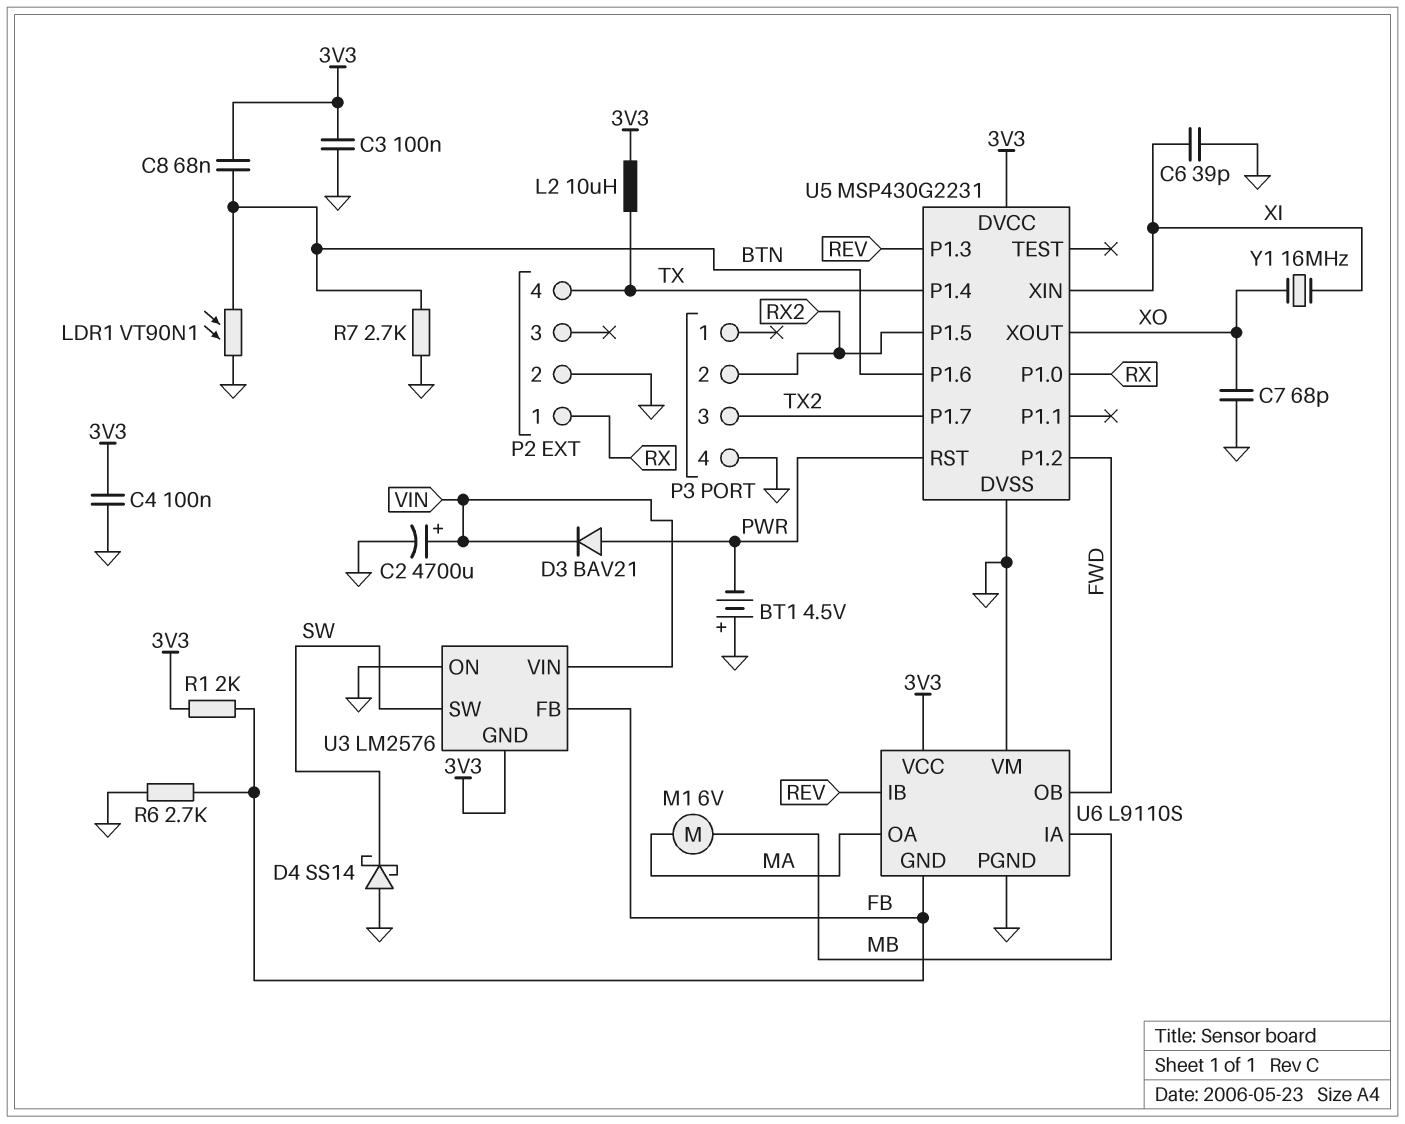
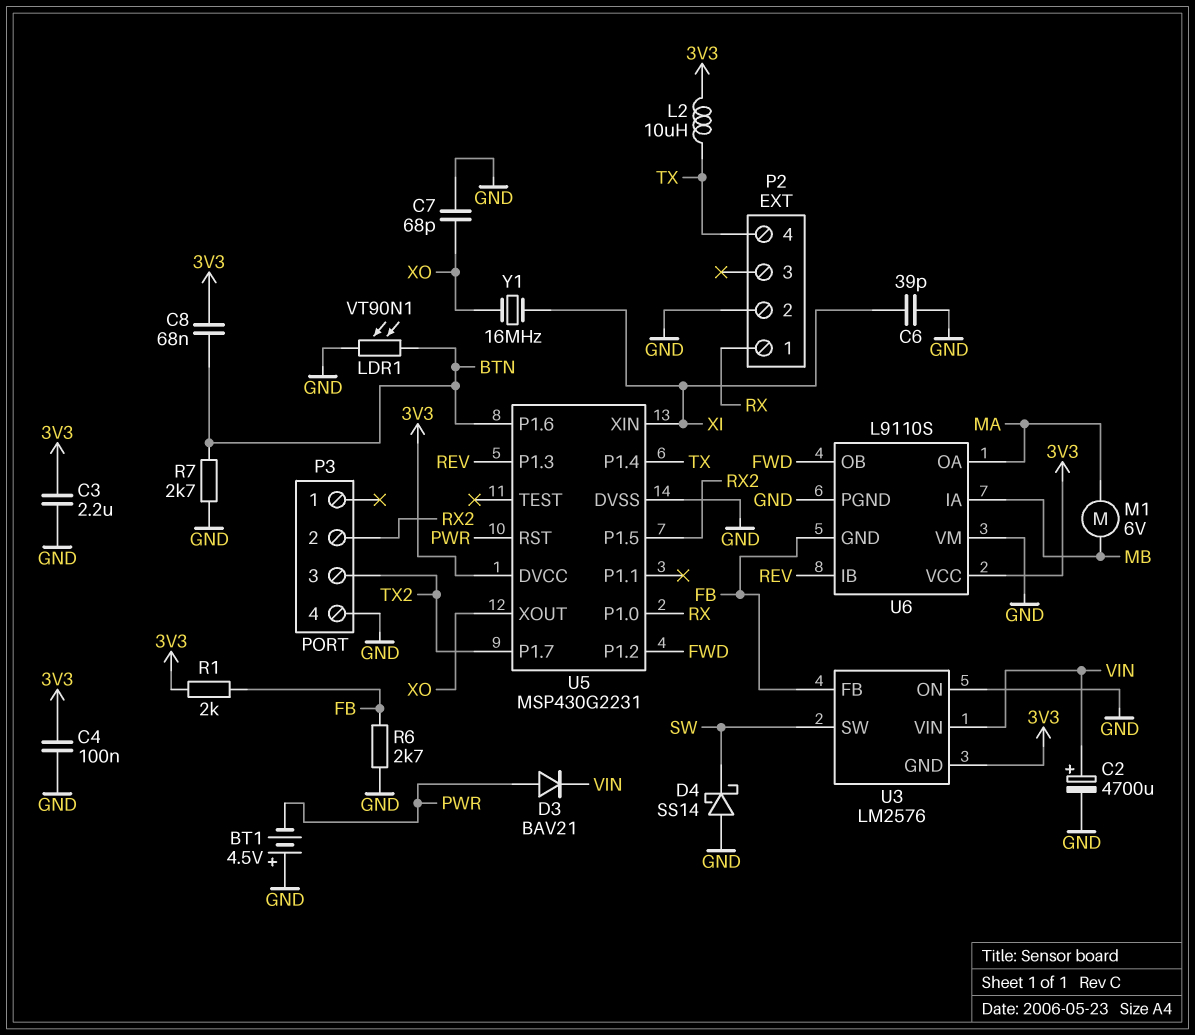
C3: 100nF (3V3, GND) -> 2.2uF (3V3, GND)

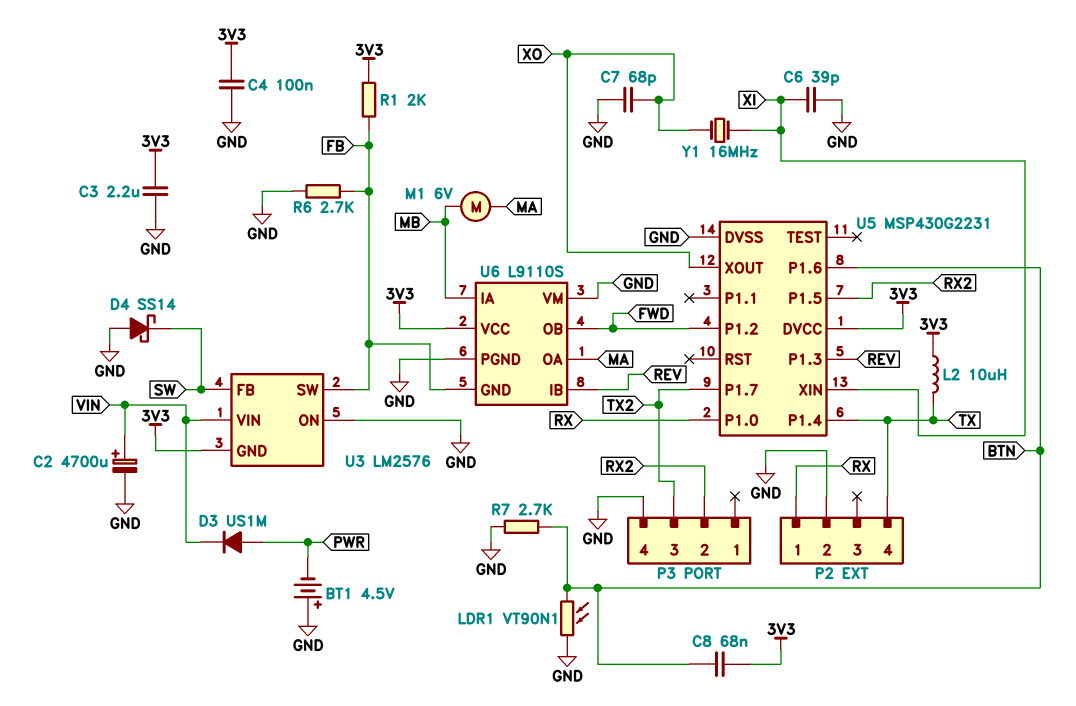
D3: diode BAV21 (A PWR, K VIN) -> diode US1M (A PWR, K VIN)
U3 pin FB: FB -> SW
U3 pin SW: SW -> FB
U5 pin RST: PWR -> none

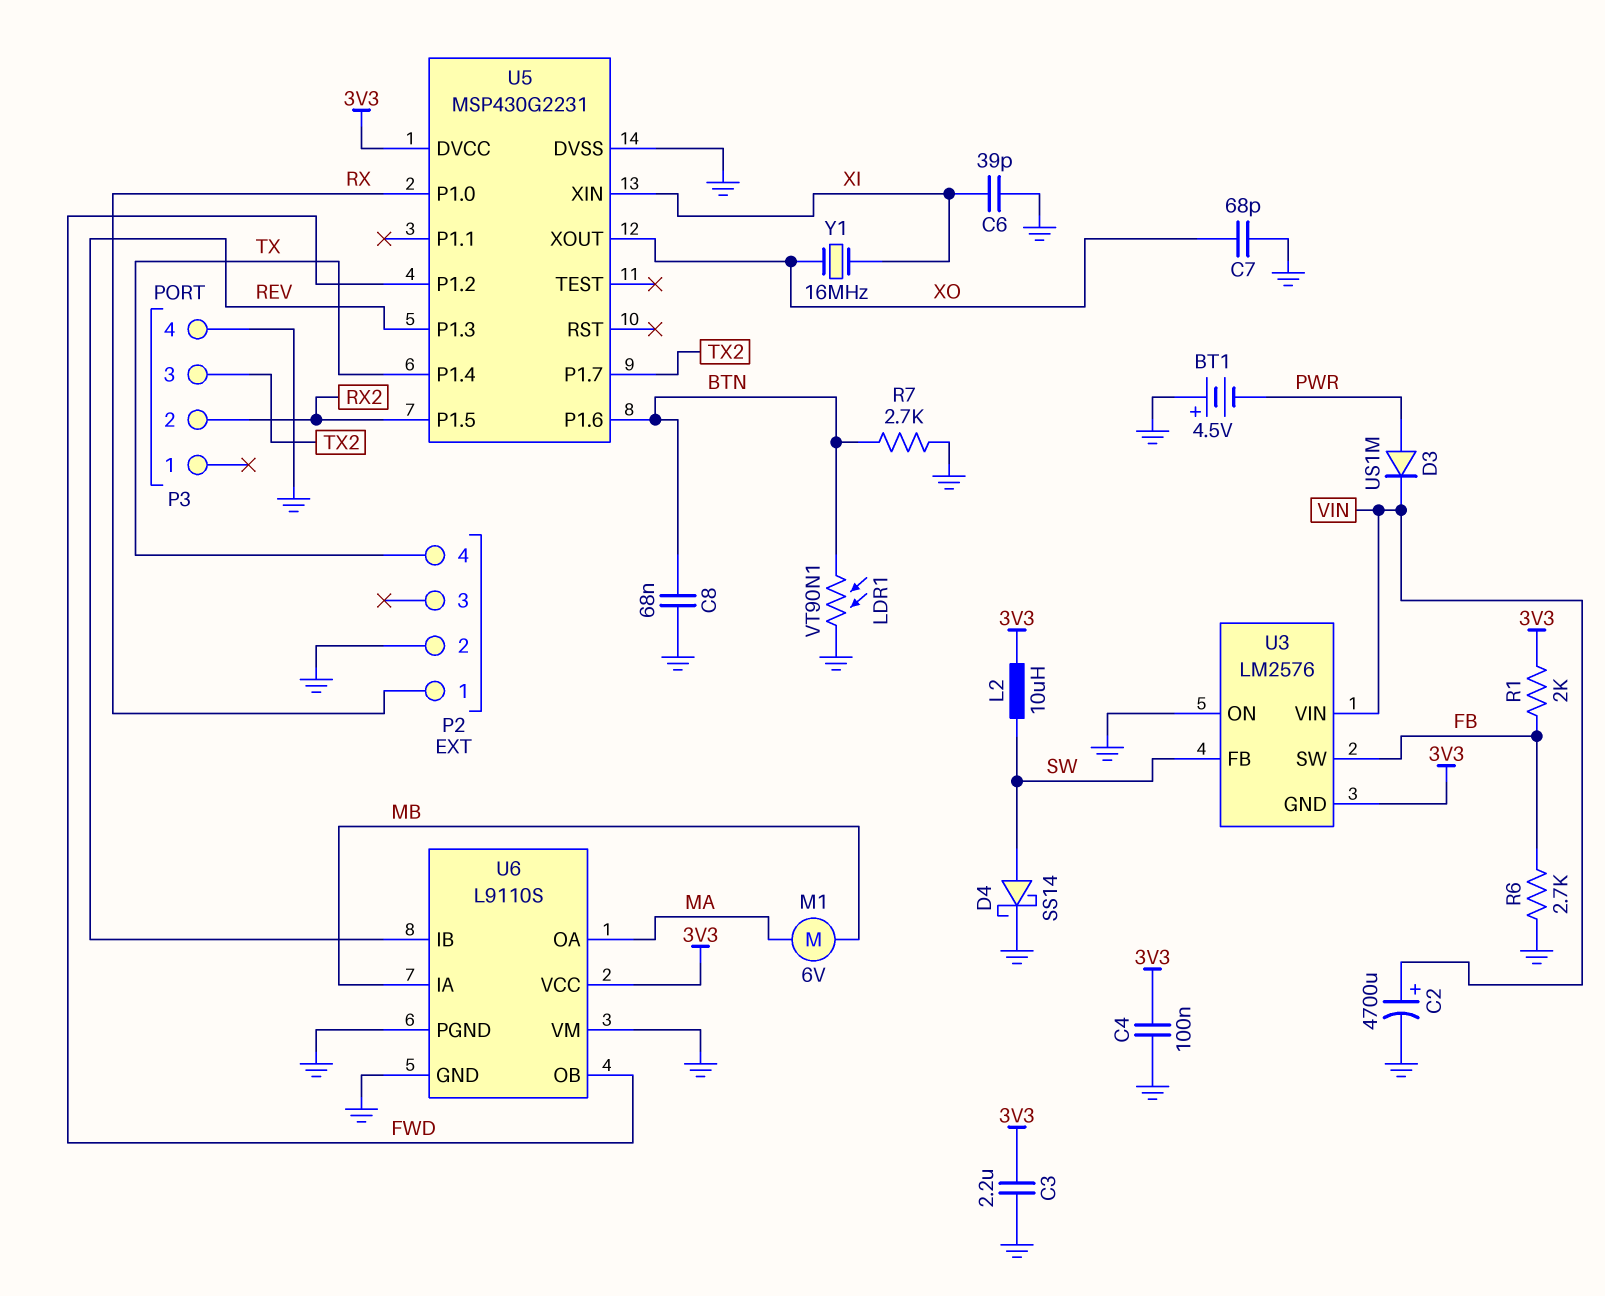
C8: 68nF (3V3, BTN) -> 68nF (BTN, GND)
D4: schottky SS14 (A GND, K SW) -> schottky SS14 (A SW, K GND)
L2: 10uH (3V3, TX) -> 10uH (3V3, SW)
U6 pin GND: FB -> GND

